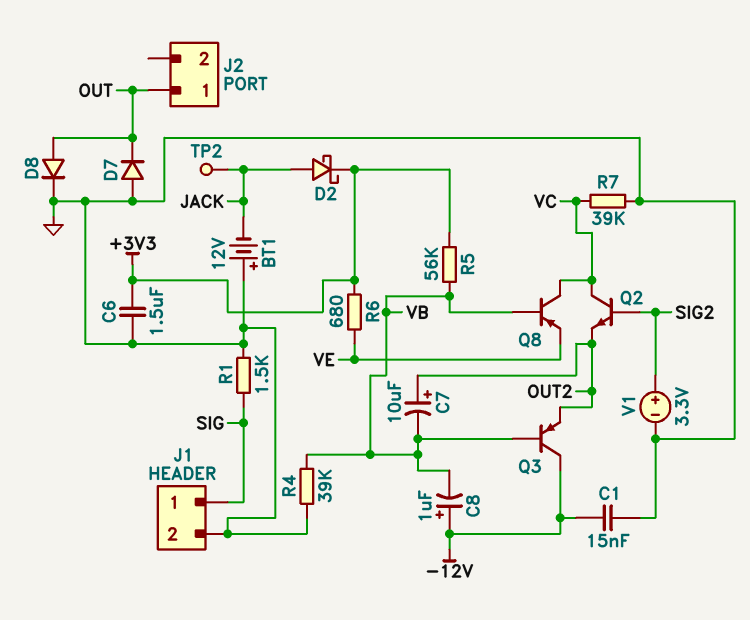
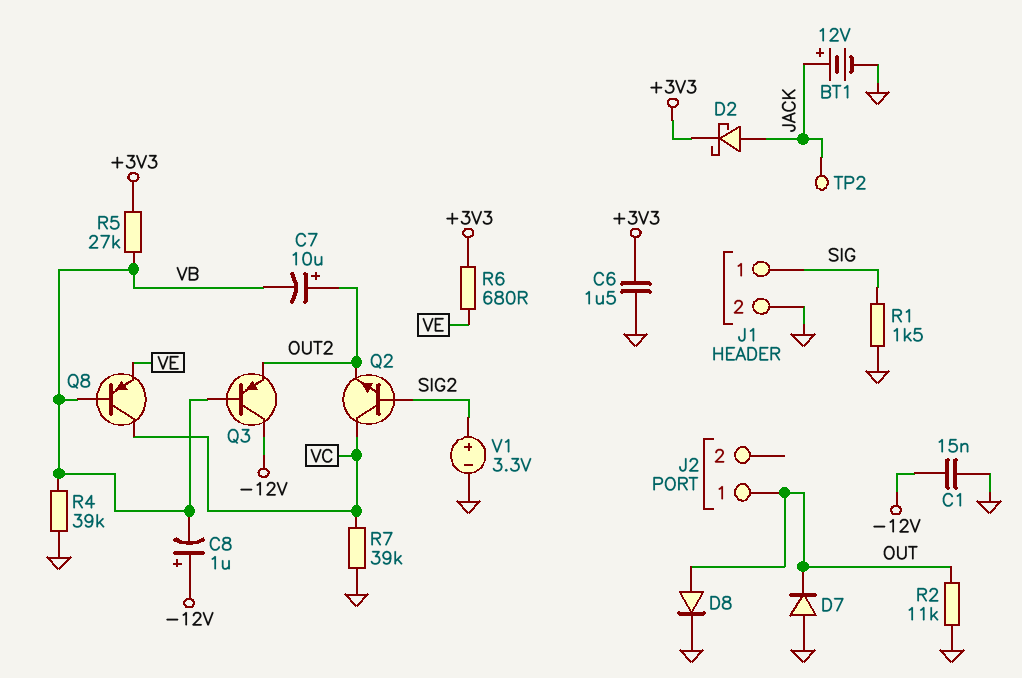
BT1: 12V (plus GND, minus JACK) -> 12V (plus JACK, minus GND)
R2: none -> 11k (GND, OUT)
R5: 56k (+3V3, VB) -> 27k (+3V3, VB)

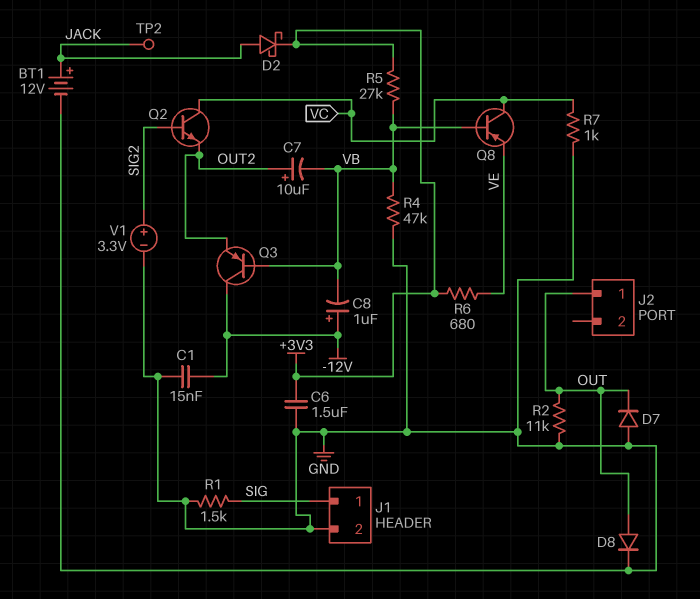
R4: 39k (GND, VB) -> 47k (GND, VB)
R7: 39k (GND, VC) -> 1k (GND, VC)

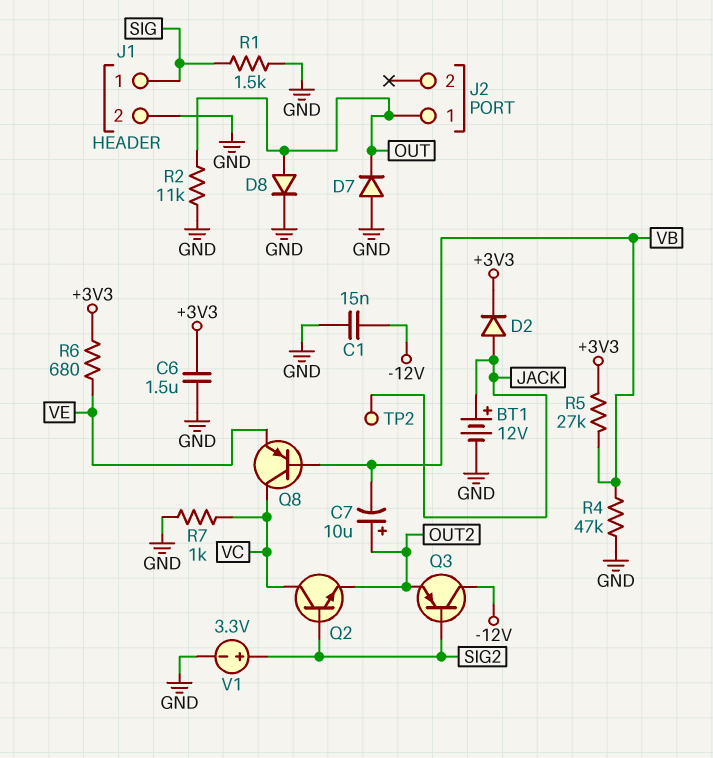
C8: 1uF (plus -12V, minus VB) -> none
D2: schottky (A JACK, K +3V3) -> diode (A JACK, K +3V3)
Q3: PNP (B VB, C -12V, E OUT2) -> PNP (B SIG2, C -12V, E OUT2)

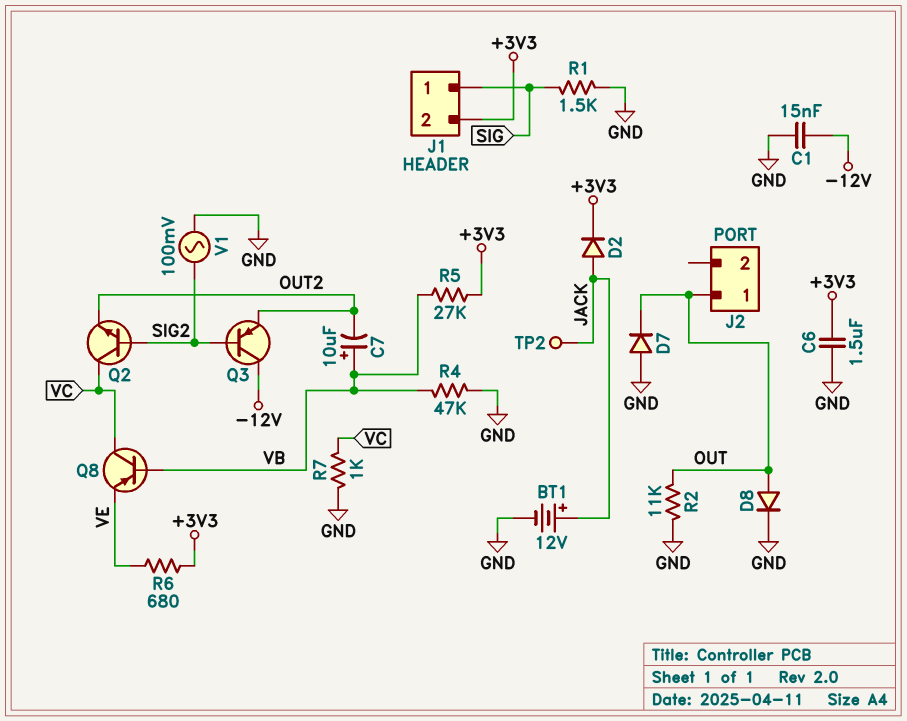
C7: 10uF (plus OUT2, minus VB) -> 10uF (plus VB, minus OUT2)
J1 pin 2: GND -> +3V3
V1: 3.3V (plus SIG2, minus GND) -> AC 100mV (GND, SIG2)

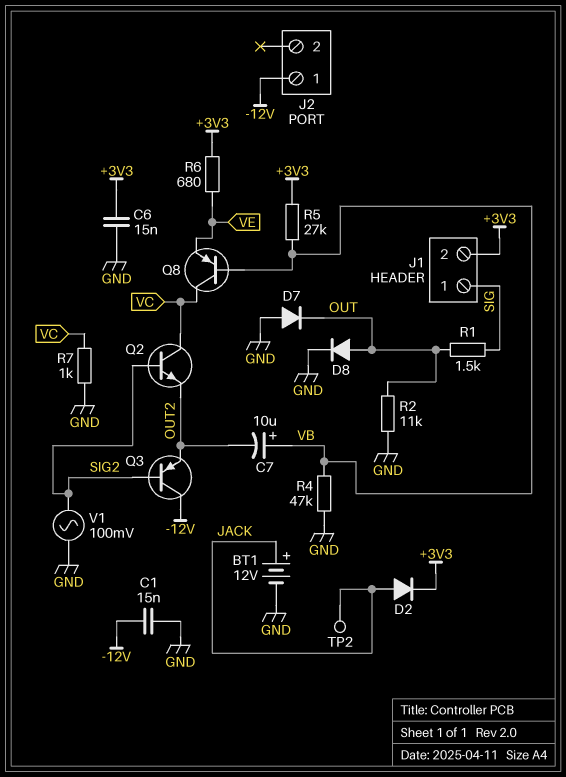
C6: 1.5uF (+3V3, GND) -> 15nF (+3V3, GND)
J2 pin 1: OUT -> -12V
R1: 1.5k (GND, SIG) -> 1.5k (OUT, SIG)

